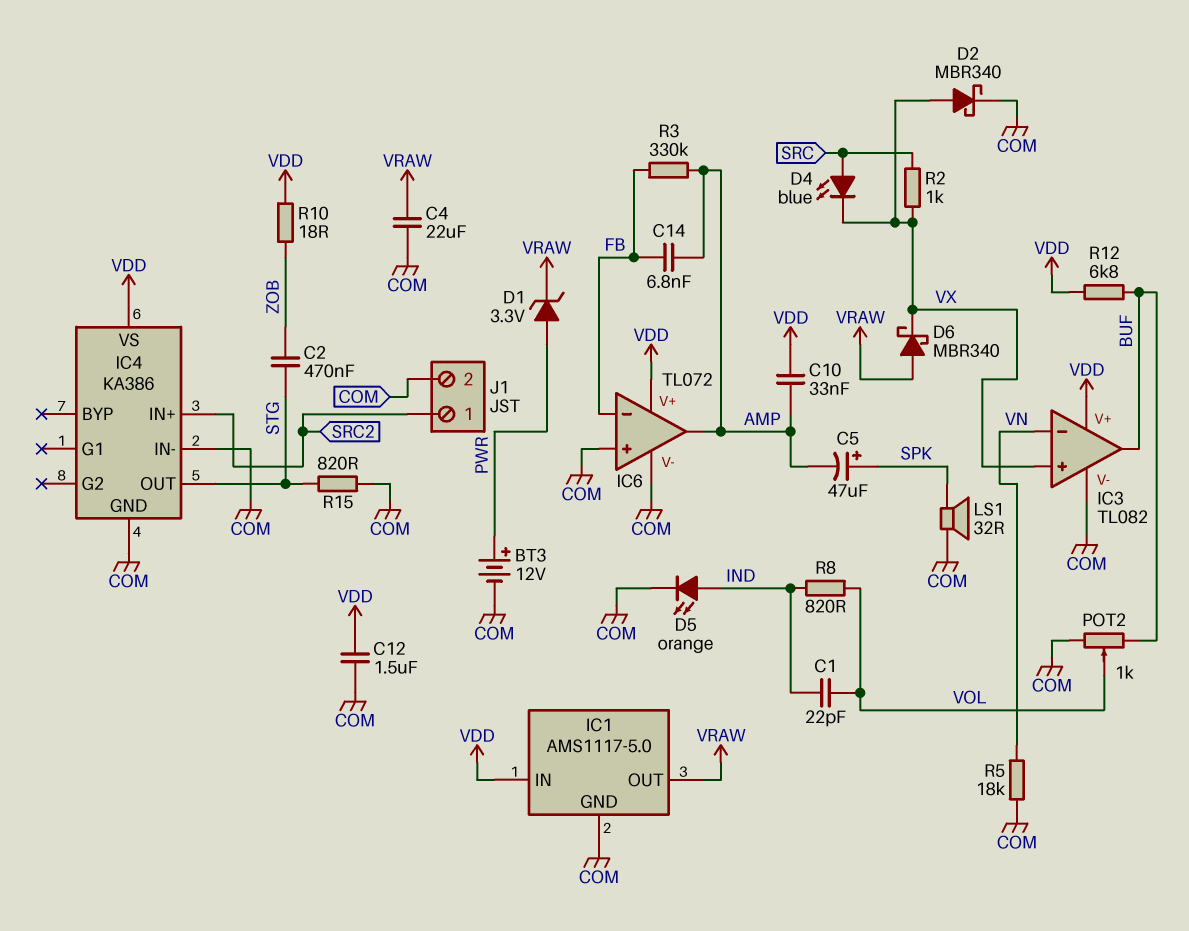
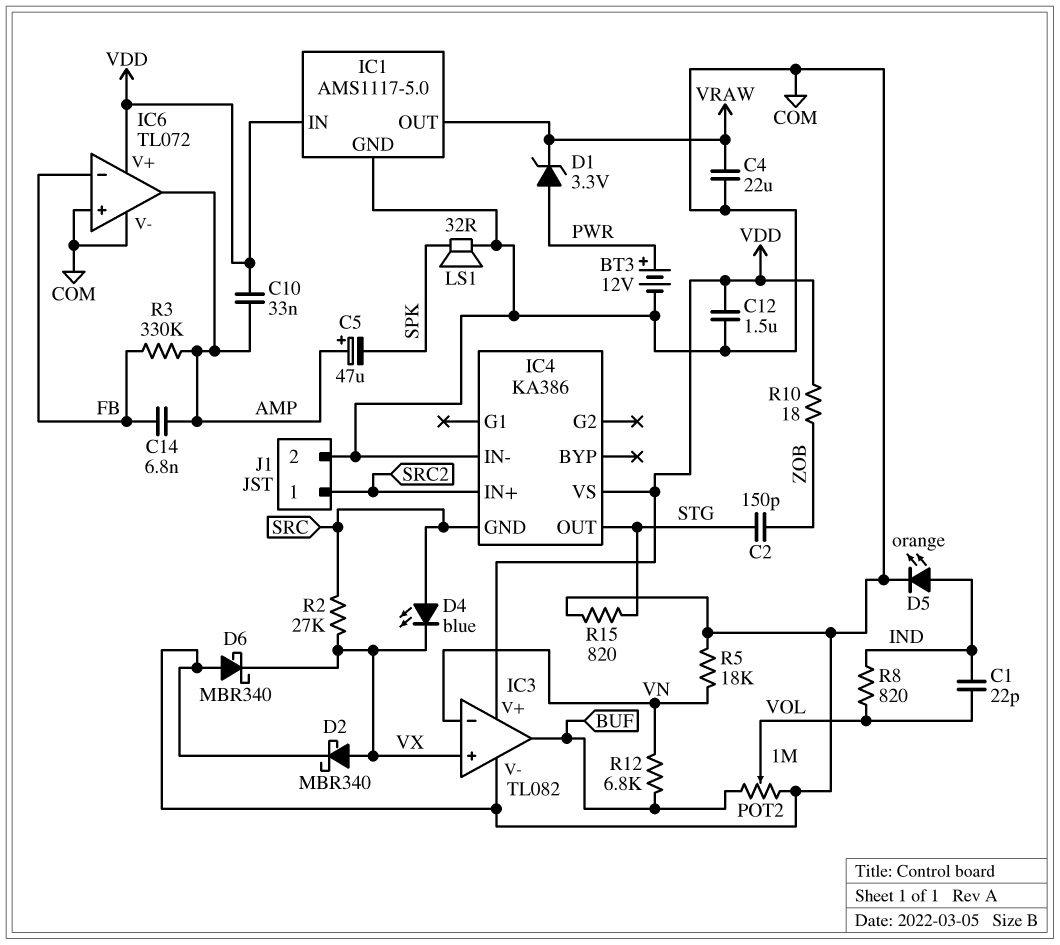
C2: 470nF (STG, ZOB) -> 150pF (STG, ZOB)
C5: 47uF (plus SPK, minus AMP) -> 47uF (plus AMP, minus SPK)
D6: schottky MBR340 (A VRAW, K VX) -> schottky MBR340 (A COM, K VX)
IC4 pin GND: COM -> SRC
POT2: 1k (BUF, COM, wiper VOL) -> 1M (BUF, COM, wiper VOL)
R2: 1k (SRC, VX) -> 27k (SRC, VX)
R12: 6.8k (BUF, VDD) -> 6.8k (BUF, VN)

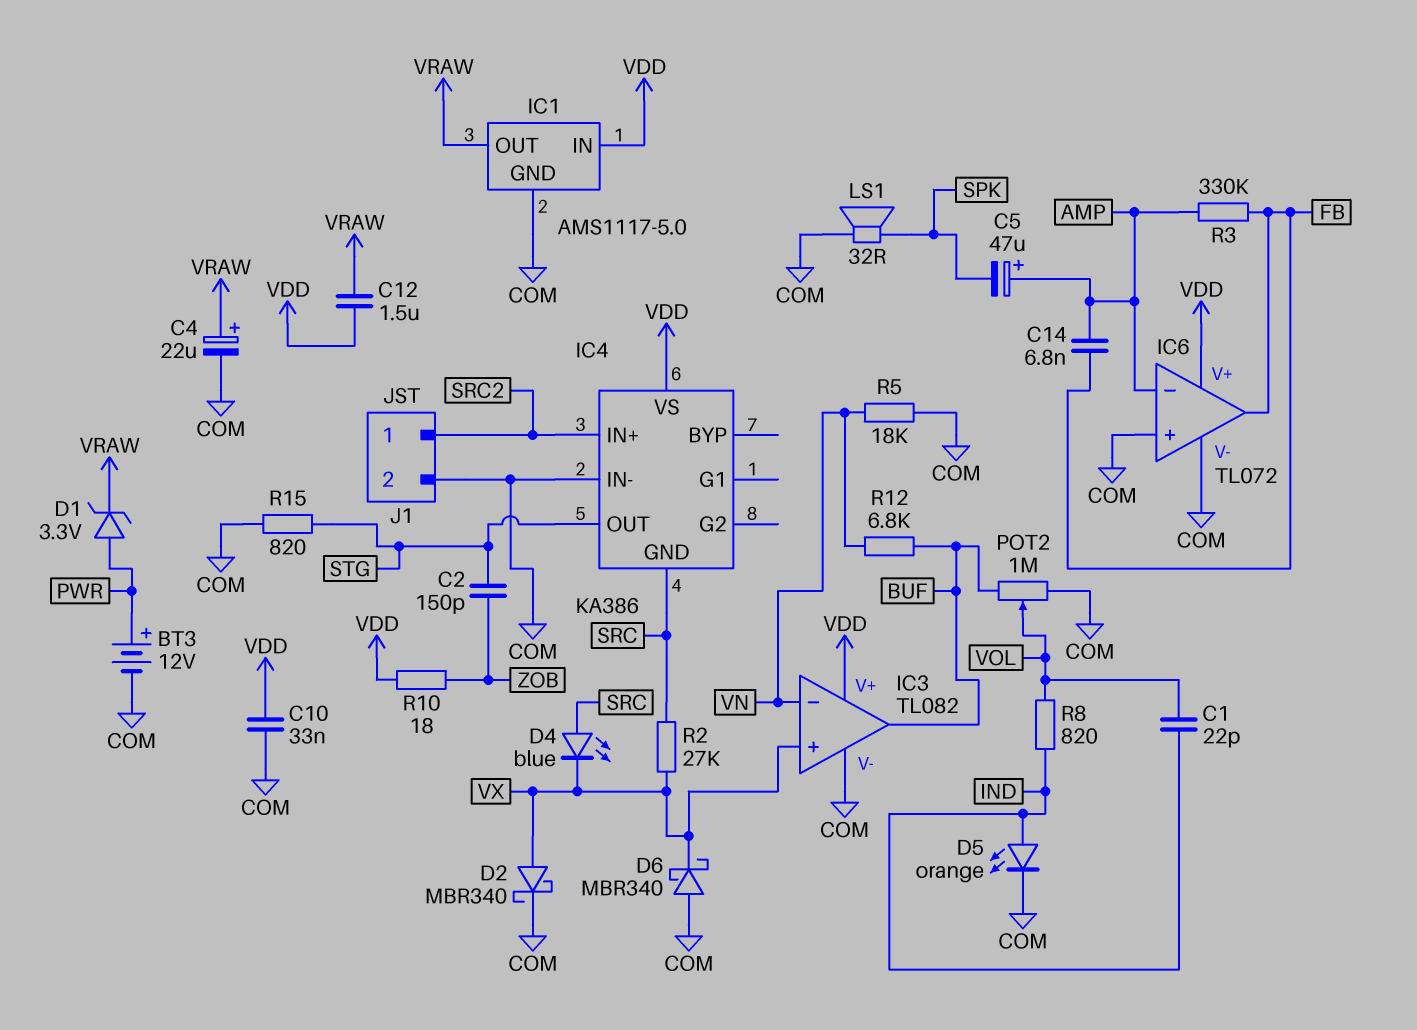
C4: 22uF (COM, VRAW) -> 22uF (plus VRAW, minus COM)
C10: 33nF (AMP, VDD) -> 33nF (COM, VDD)
C12: 1.5uF (COM, VDD) -> 1.5uF (VDD, VRAW)
IC6 pin in-: FB -> AMP
IC6 pin out: AMP -> FB

